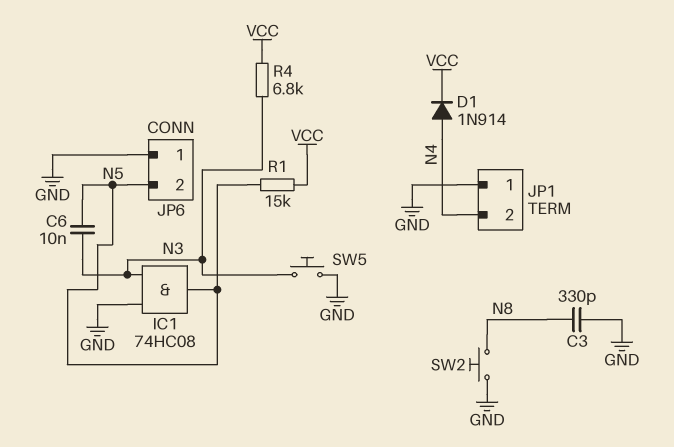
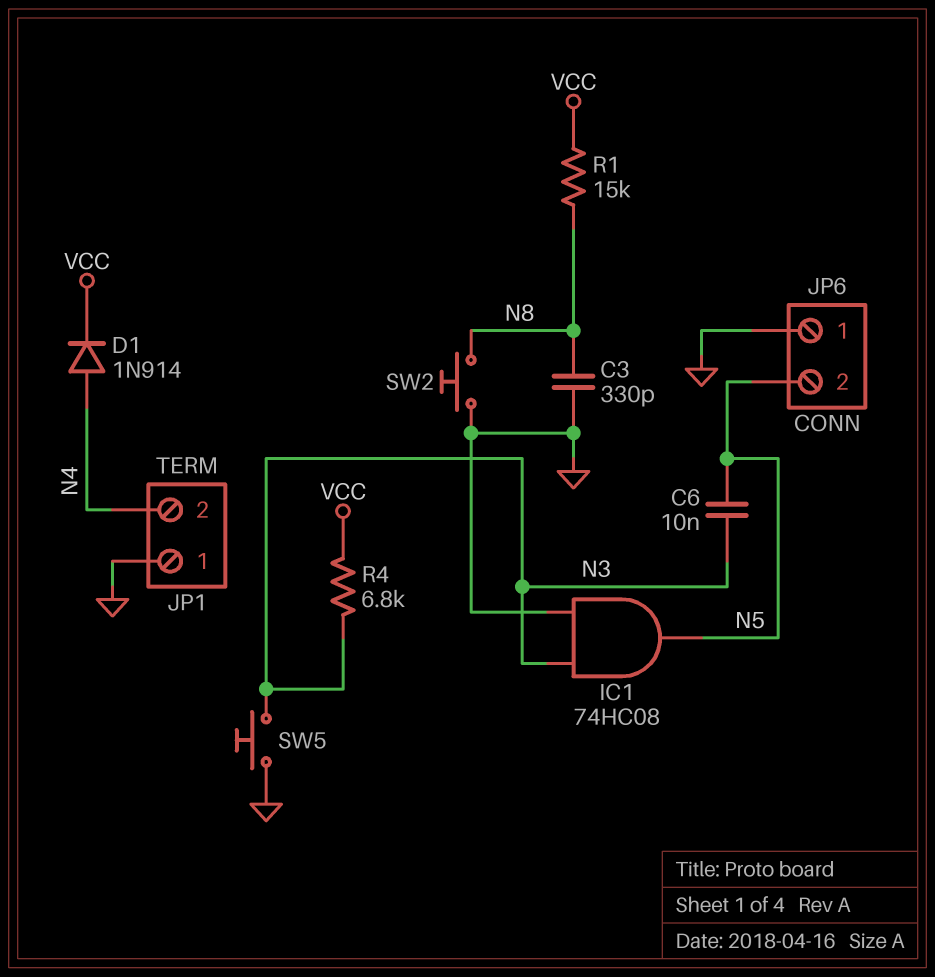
R1: 15k (N5, VCC) -> 15k (N8, VCC)

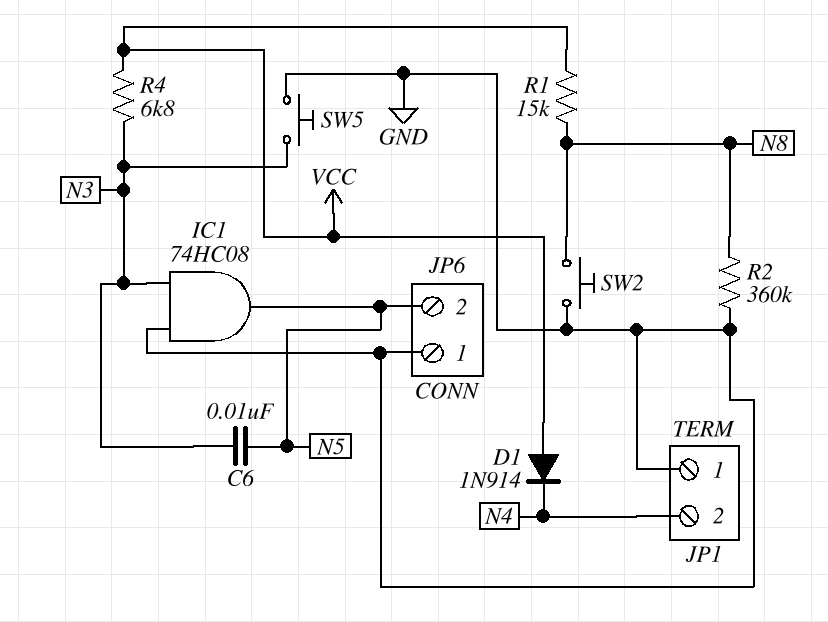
C3: 330pF (GND, N8) -> none
D1: diode 1N914 (A N4, K VCC) -> diode 1N914 (A VCC, K N4)
R2: none -> 360k (GND, N8)

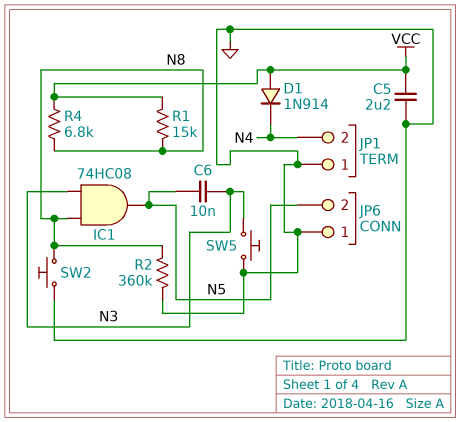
C5: none -> 2.2uF (GND, VCC)
IC1: AND 74HC08 (in GND, in N3, out N5) -> AND 74HC08 (in N3, in N8, out N5)
R4: 6.8k (N3, VCC) -> 6.8k (N8, VCC)

